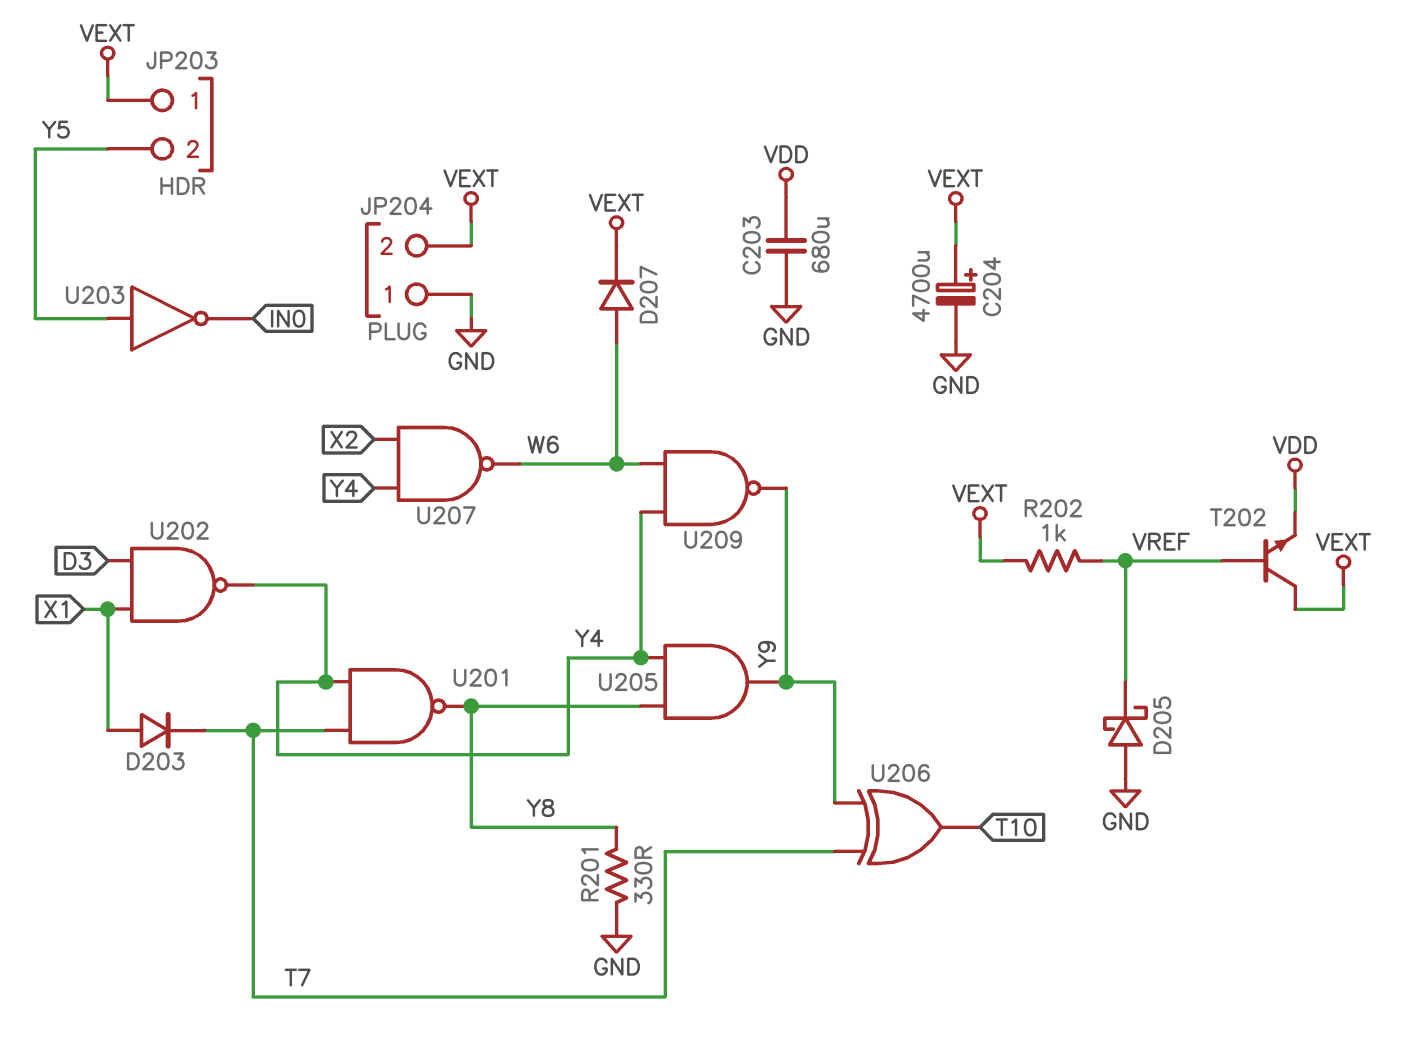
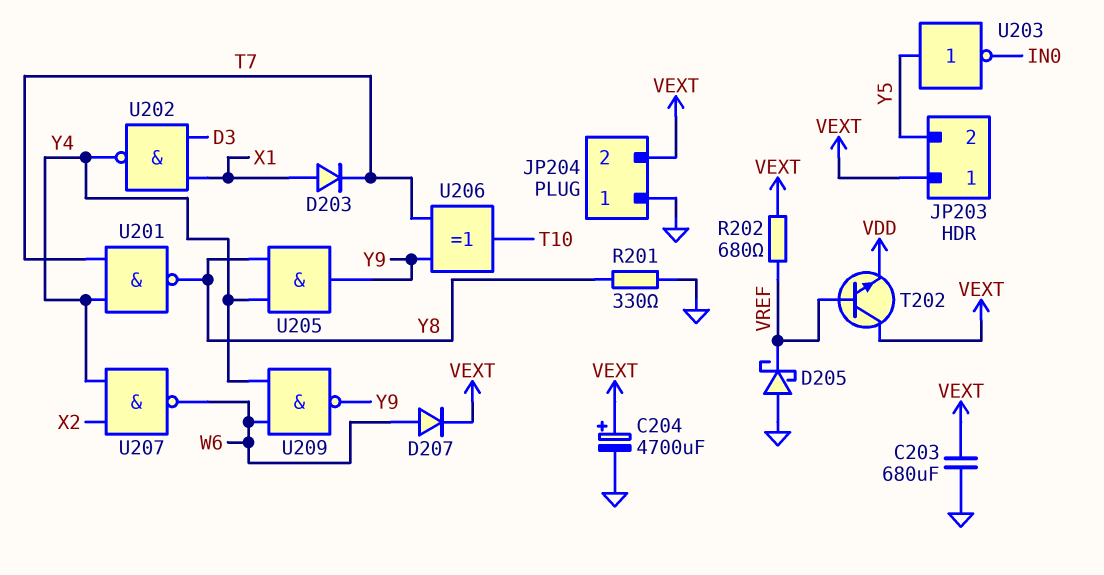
C203: 680uF (GND, VDD) -> 680uF (GND, VEXT)
R202: 1k (VEXT, VREF) -> 680 (VEXT, VREF)

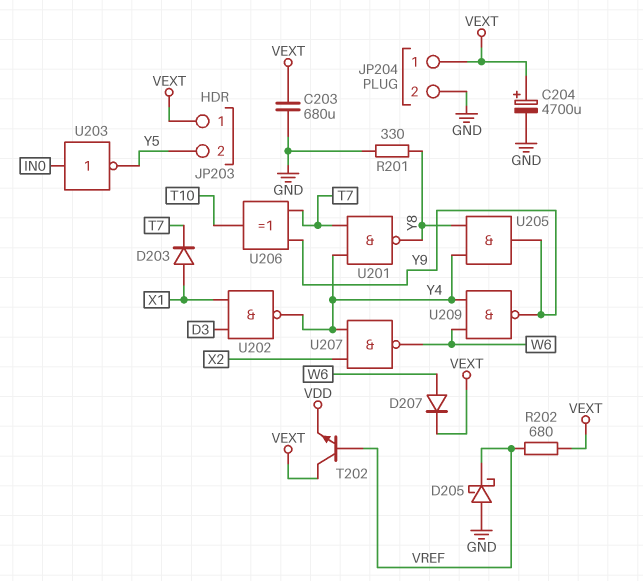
JP204 pin 1: GND -> VEXT
JP204 pin 2: VEXT -> GND
U203: NOT (in Y5, out IN0) -> NOT (in IN0, out Y5)

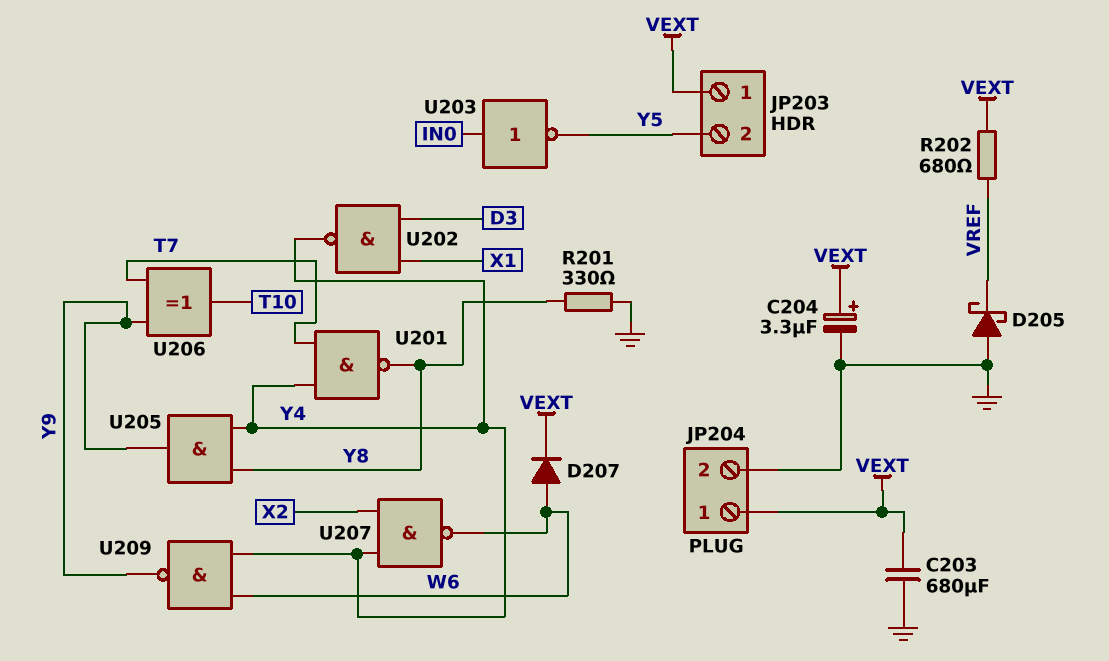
C204: 4700uF (plus VEXT, minus GND) -> 3.3uF (plus VEXT, minus GND)
D203: diode (A X1, K T7) -> none
T202: NPN (B VREF, C VEXT, E VDD) -> none

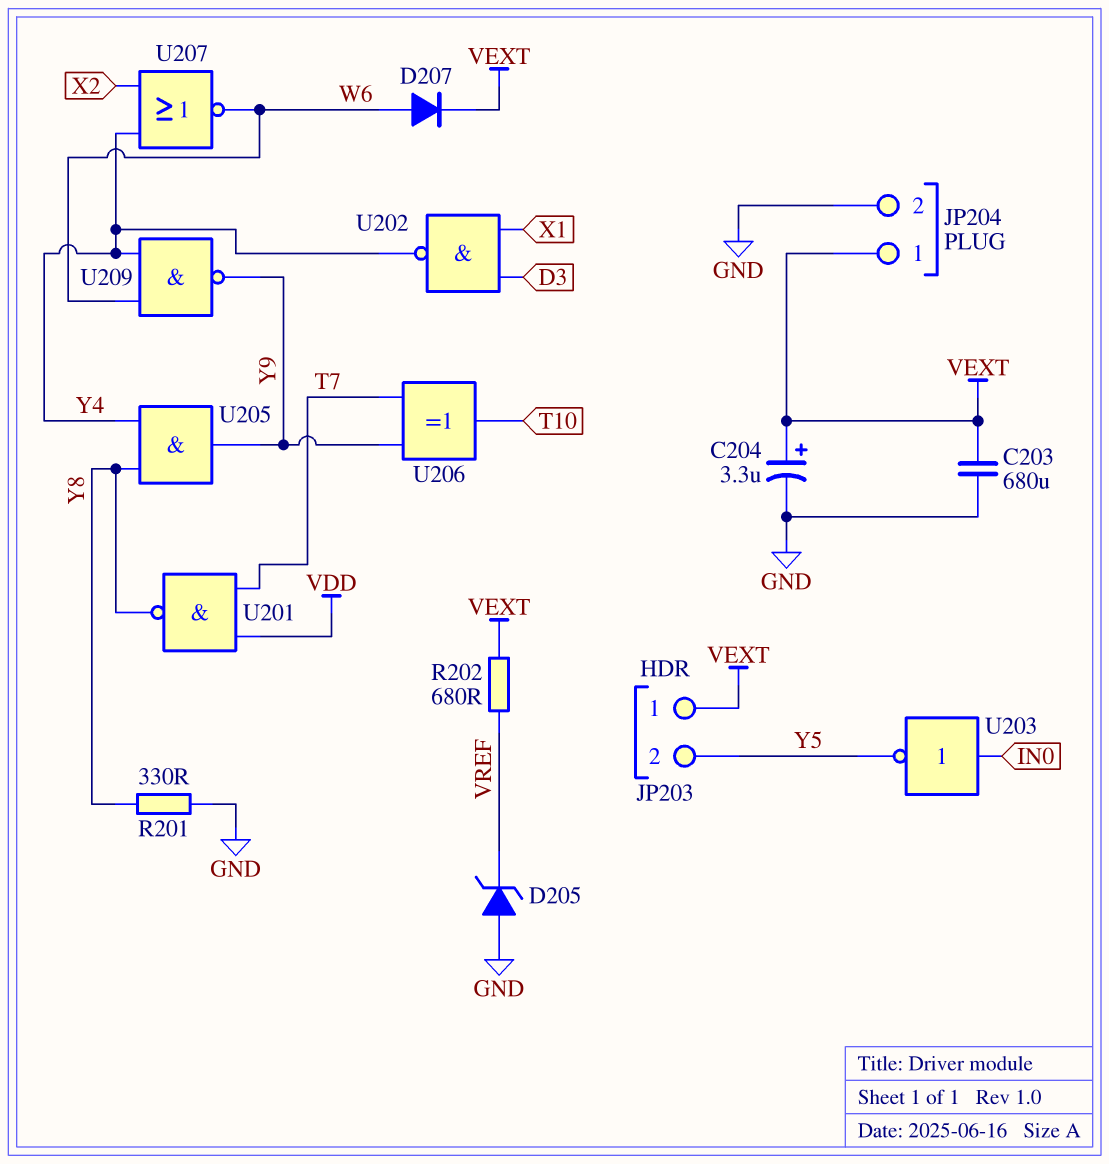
D205: schottky (A GND, K VREF) -> zener (A GND, K VREF)
U201: NAND (in T7, in Y4, out Y8) -> NAND (in T7, in VDD, out Y8)
U207: NAND (in X2, in Y4, out W6) -> NOR (in X2, in Y4, out W6)

